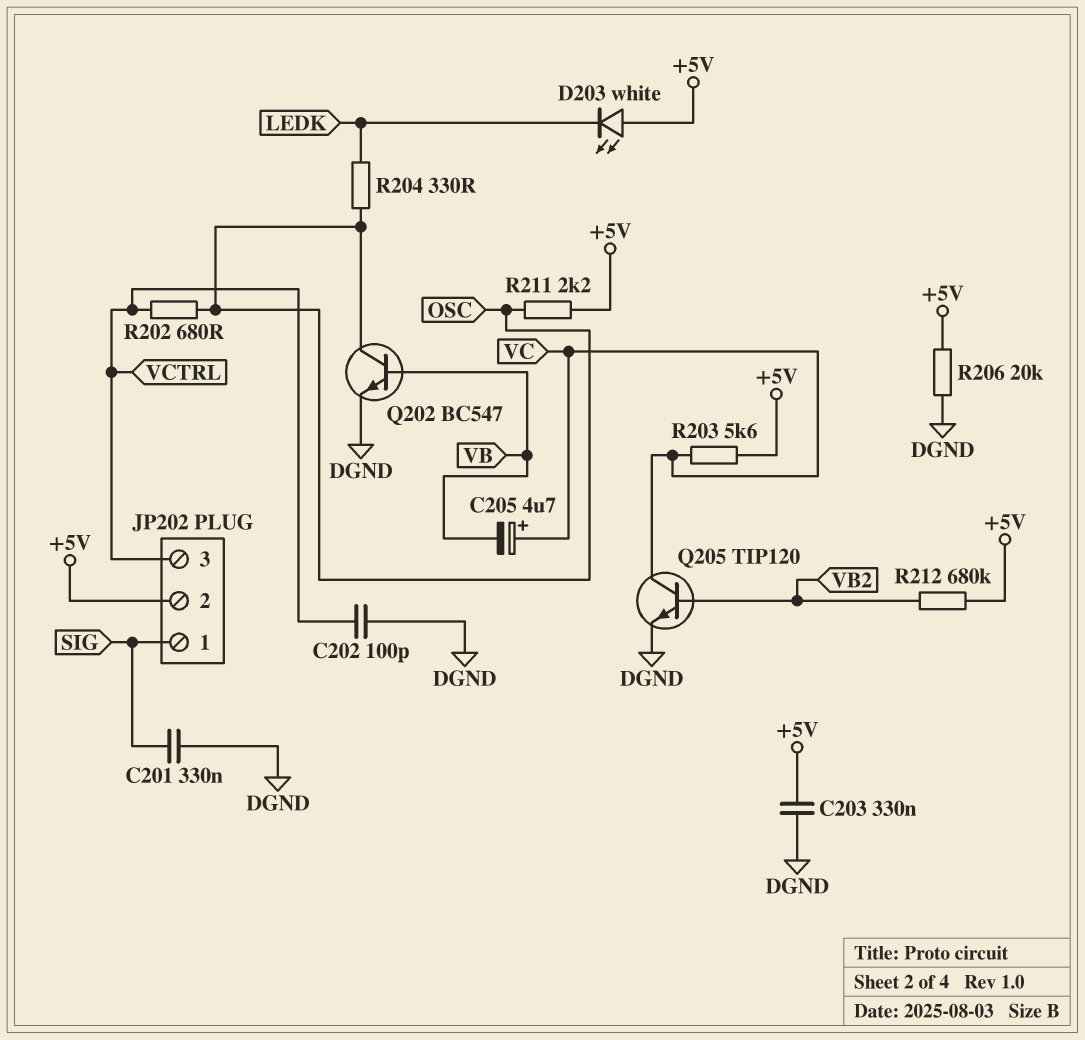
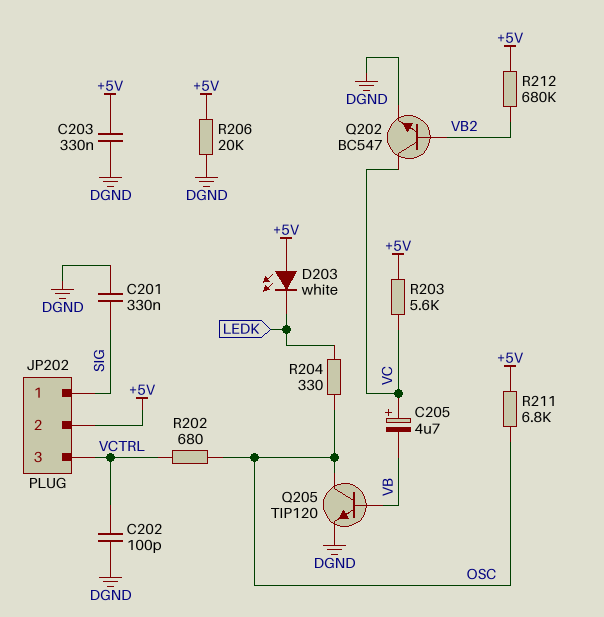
Q202: NPN BC547 (B VB, C OSC, E DGND) -> NPN BC547 (B VB2, C VC, E DGND)
Q205: NPN TIP120 (B VB2, C VC, E DGND) -> NPN TIP120 (B VB, C OSC, E DGND)
R211: 2.2k (+5V, OSC) -> 6.8k (+5V, OSC)

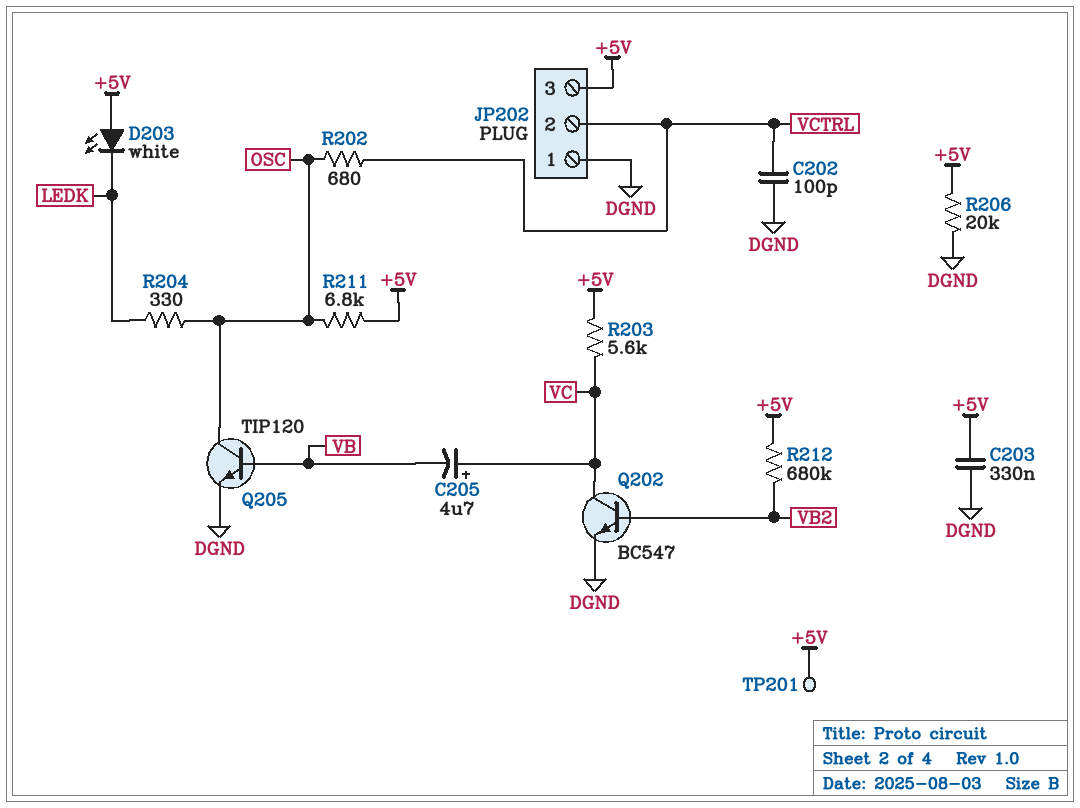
C201: 330nF (DGND, SIG) -> none
JP202 pin 1: SIG -> DGND
JP202 pin 2: +5V -> VCTRL
JP202 pin 3: VCTRL -> +5V
TP201: none -> test point (+5V)

